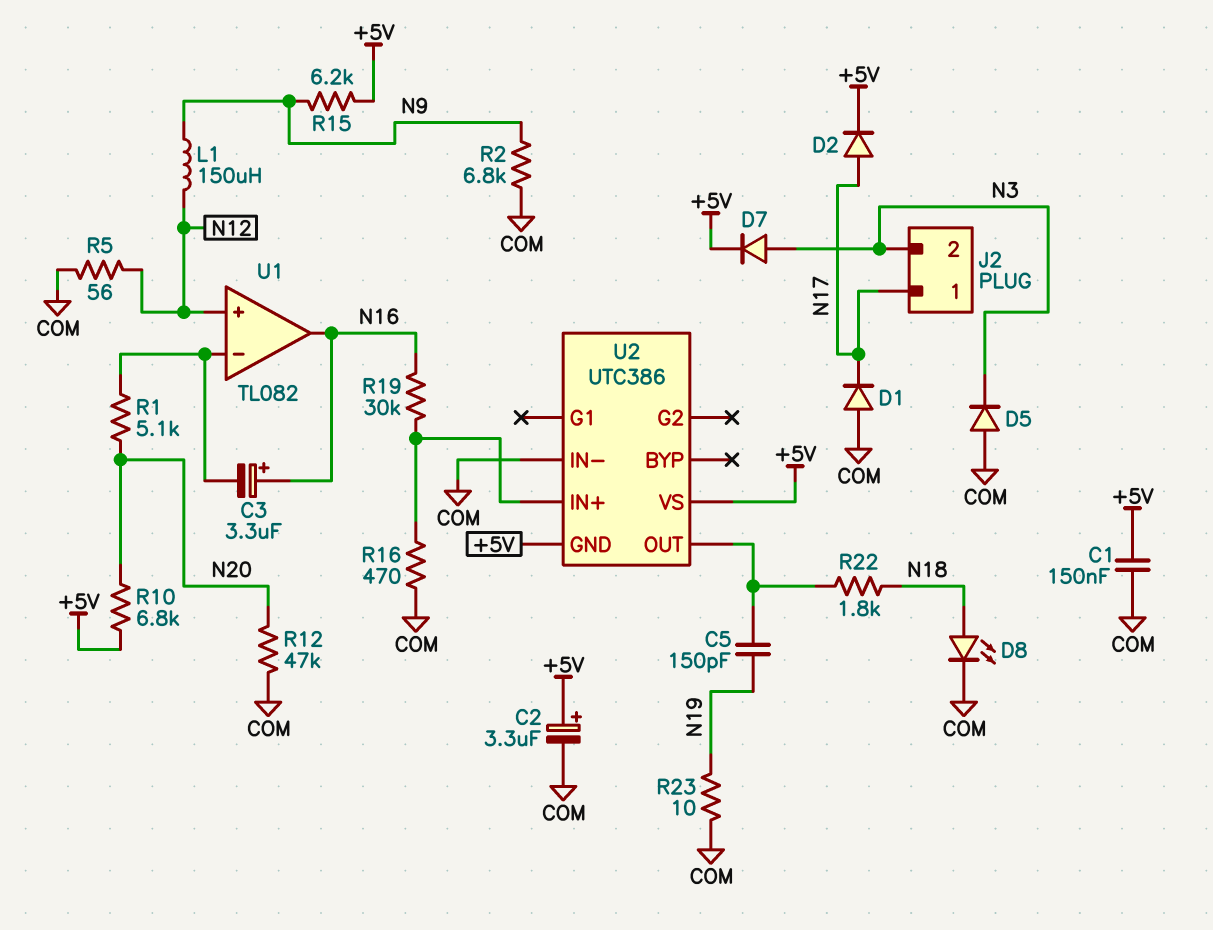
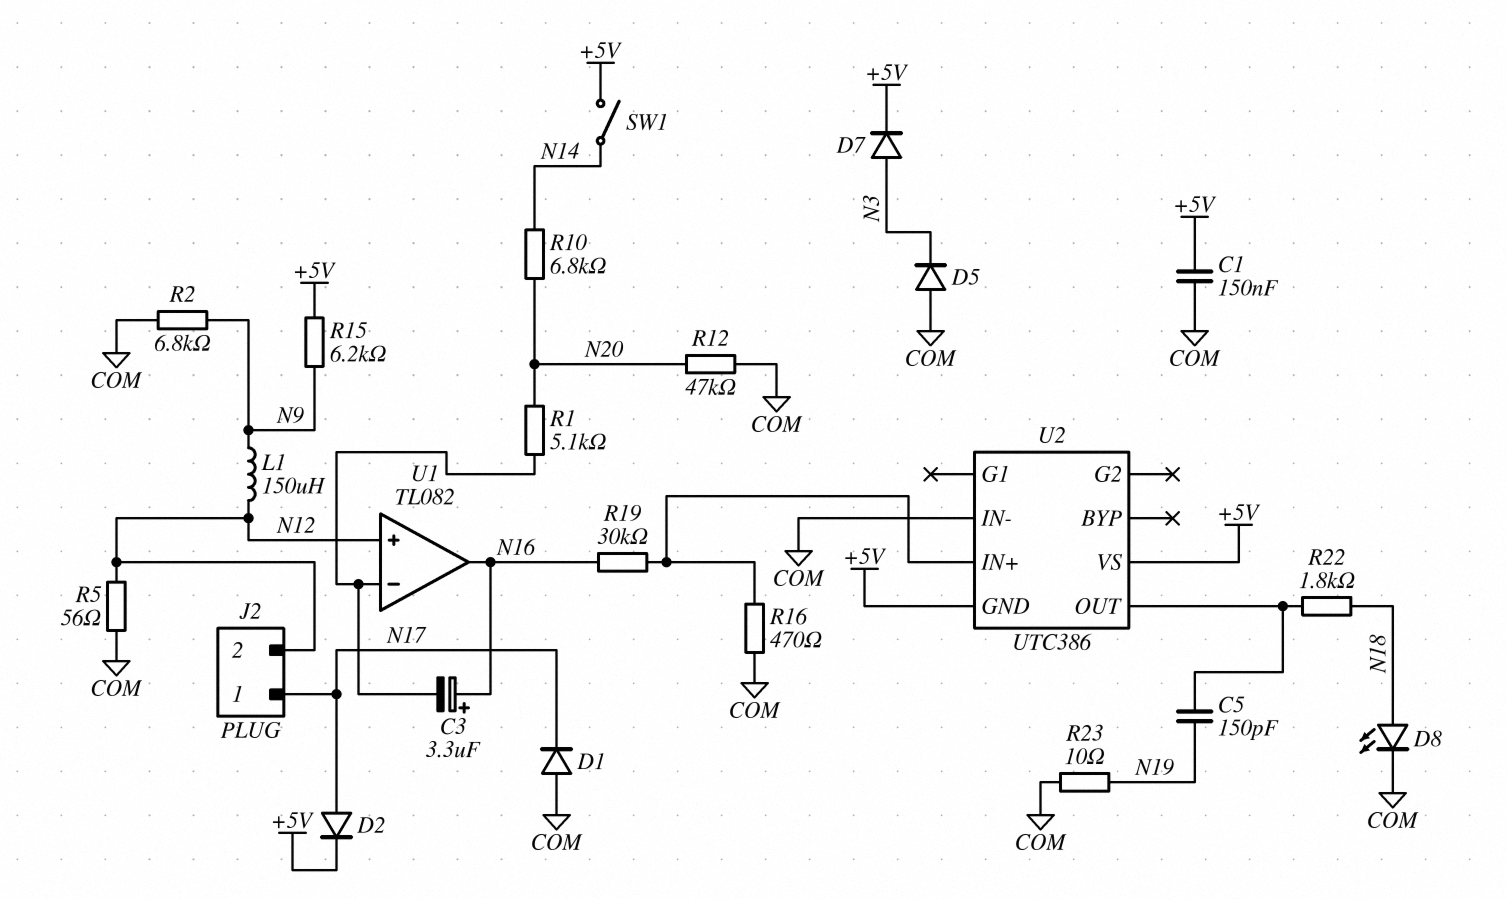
C2: 3.3uF (plus +5V, minus COM) -> none
J2 pin 2: N3 -> N12
R10: 6.8k (+5V, N20) -> 6.8k (N14, N20)
SW1: none -> switch (+5V, N14)

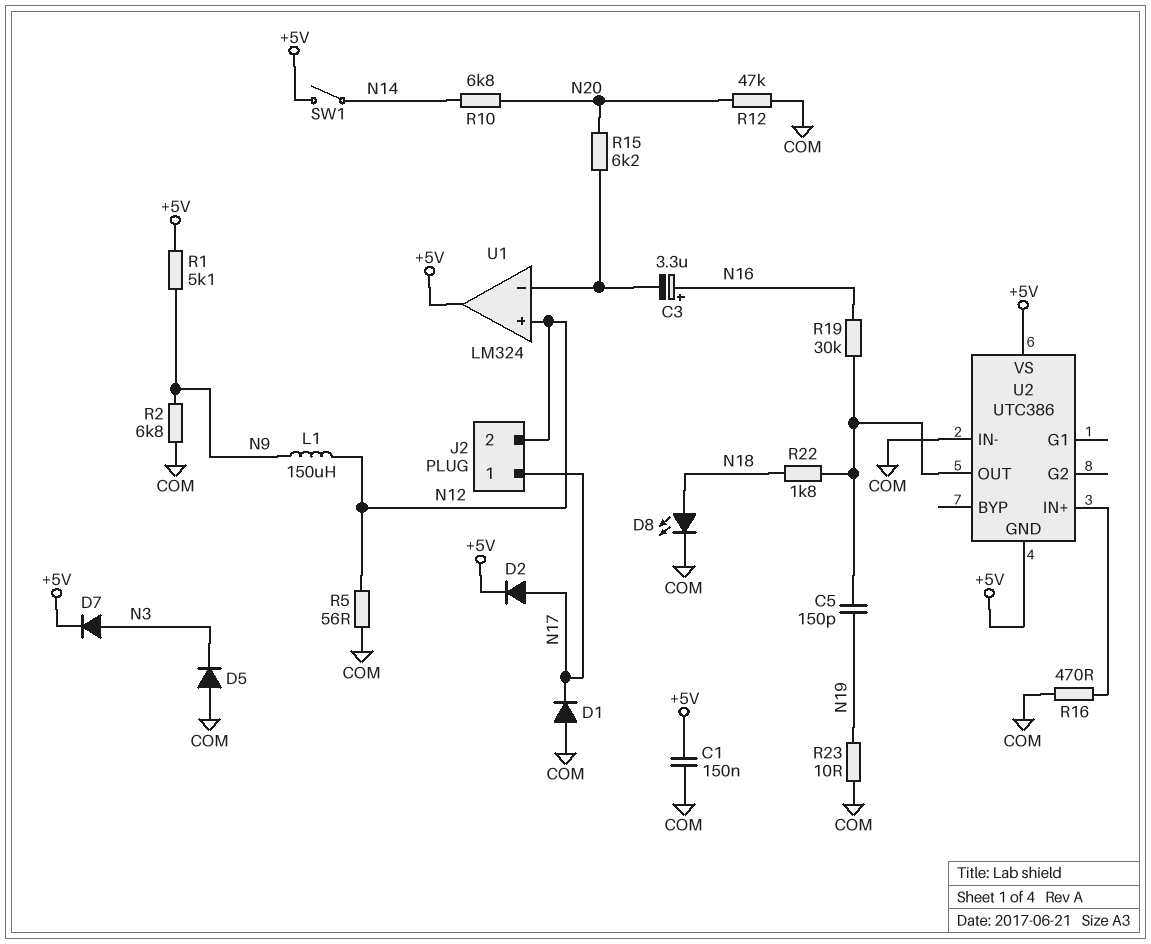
R1: 5.1k (N20, U1/in-) -> 5.1k (+5V, N9)
R15: 6.2k (+5V, N9) -> 6.2k (N20, U1/in-)
R19: 30k (N16, U2/IN+) -> 30k (N16, U2/OUT)
U1: TL082 -> LM324
U1 pin out: N16 -> +5V

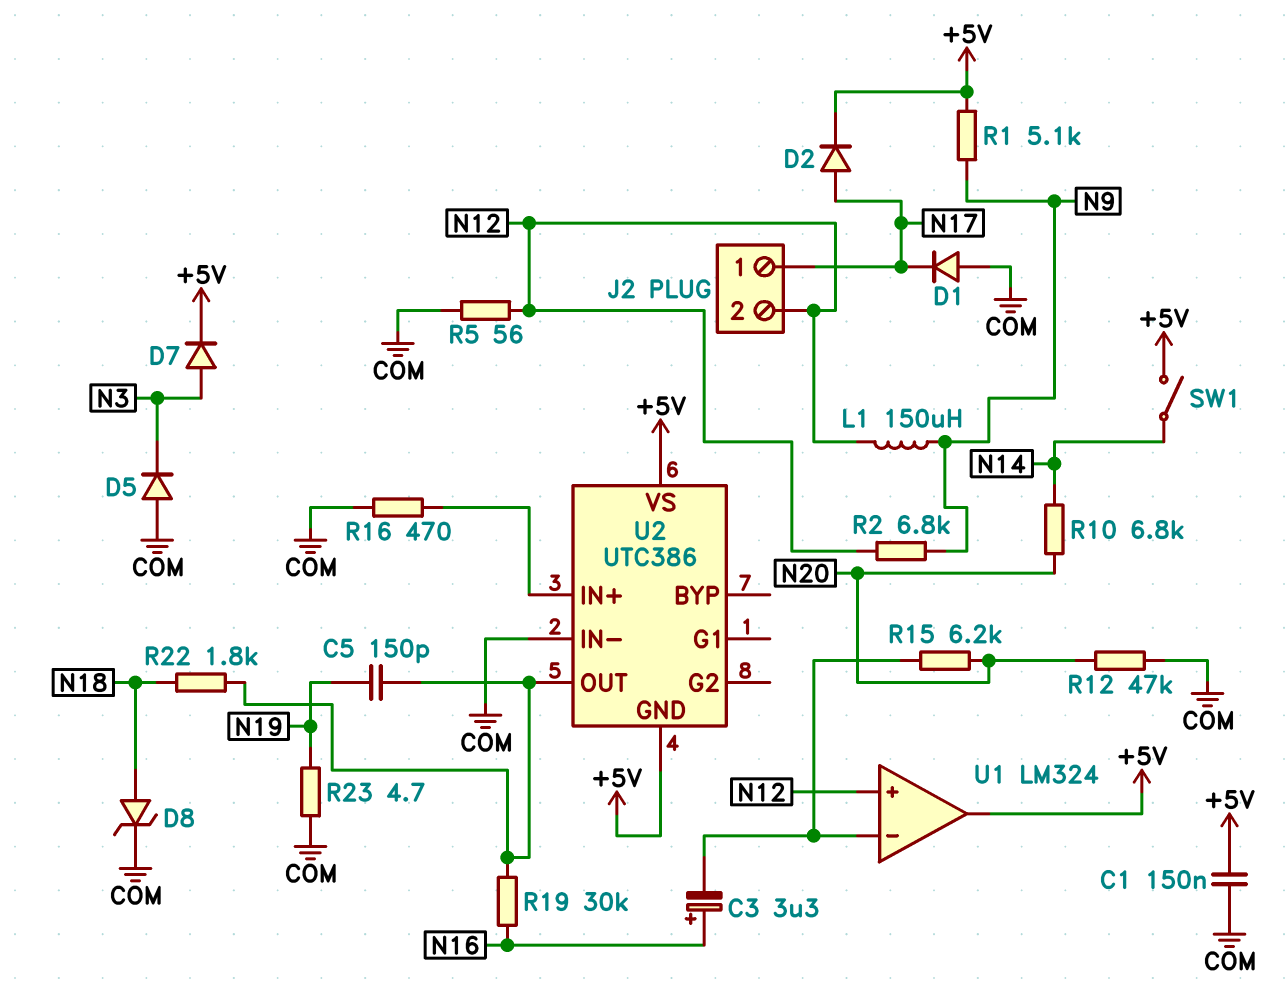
D8: LED (A N18, K COM) -> zener (A N18, K COM)
R2: 6.8k (COM, N9) -> 6.8k (N9, N12)
R23: 10 (COM, N19) -> 4.7 (COM, N19)

